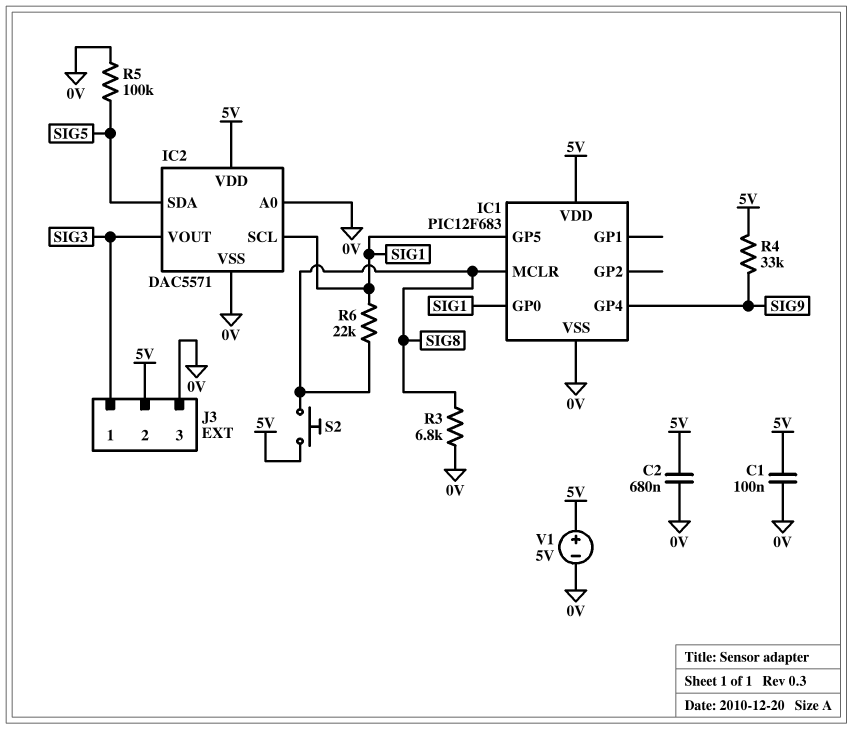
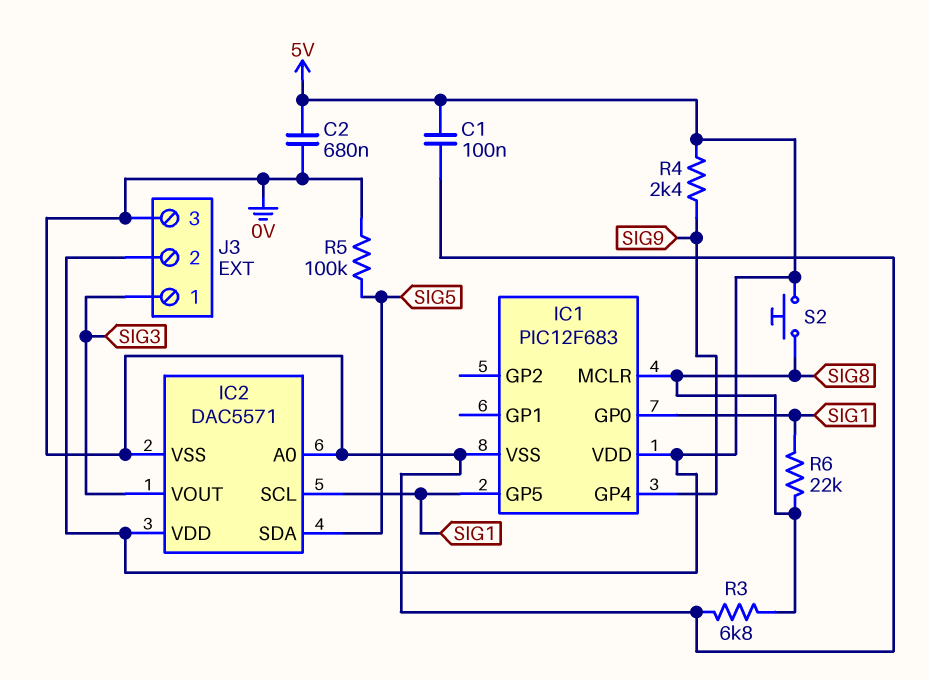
R4: 33k (5V, SIG9) -> 2.4k (5V, SIG9)
V1: 5V (plus 5V, minus 0V) -> none

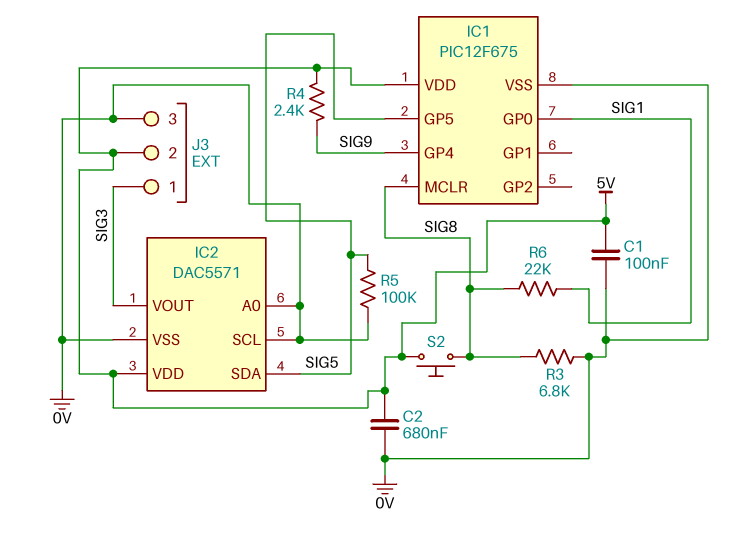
IC1: PIC12F683 -> PIC12F675
IC1 pin GP5: SIG1 -> SIG5
IC2 pin SCL: SIG1 -> 0V

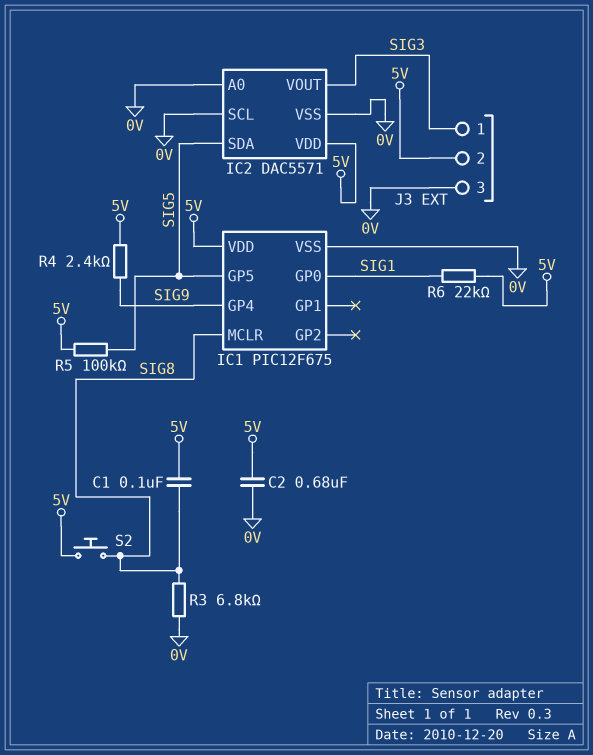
C1: 100nF (0V, 5V) -> 100nF (5V, SIG8)
R5: 100k (0V, SIG5) -> 100k (5V, SIG5)
R6: 22k (SIG1, SIG8) -> 22k (5V, SIG1)

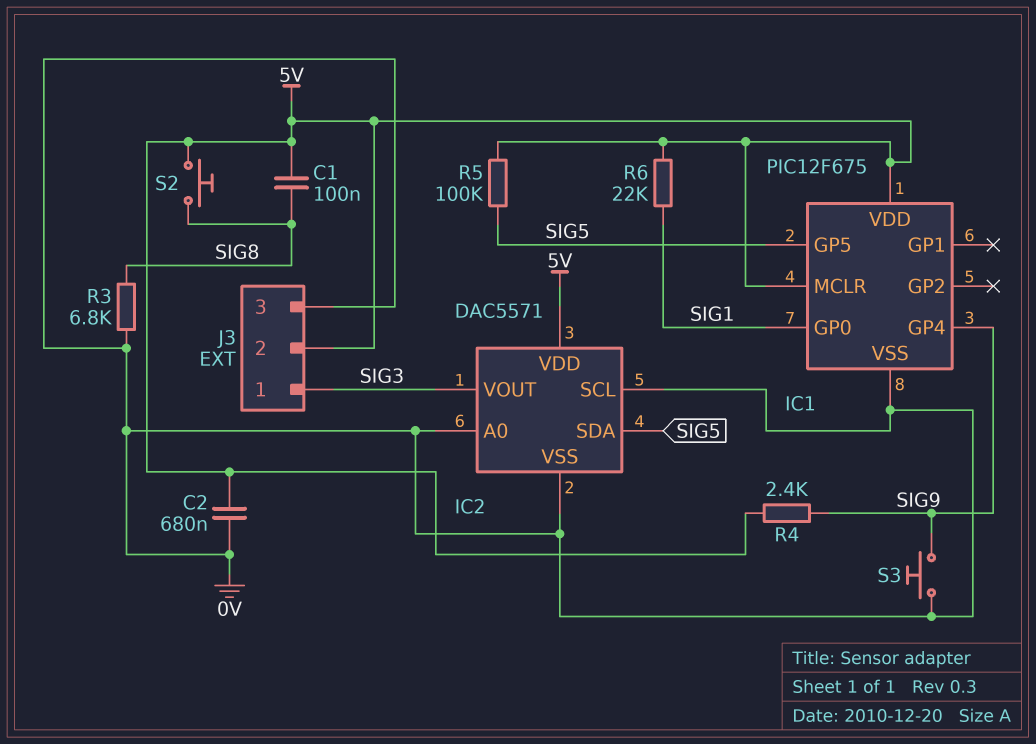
IC1 pin MCLR: SIG8 -> 5V
S3: none -> button (0V, SIG9)

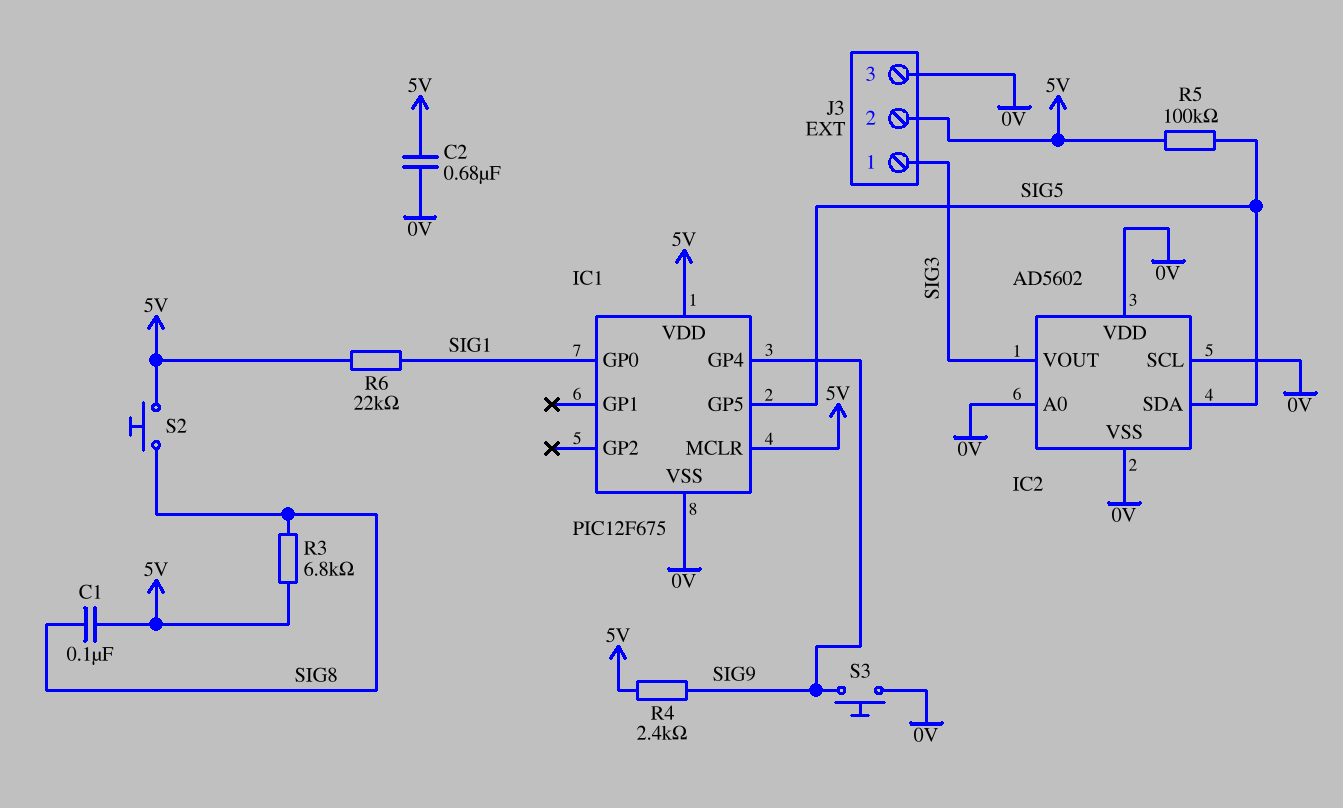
IC2: DAC5571 -> AD5602
IC2 pin VDD: 5V -> 0V
R3: 6.8k (0V, SIG8) -> 6.8k (5V, SIG8)

